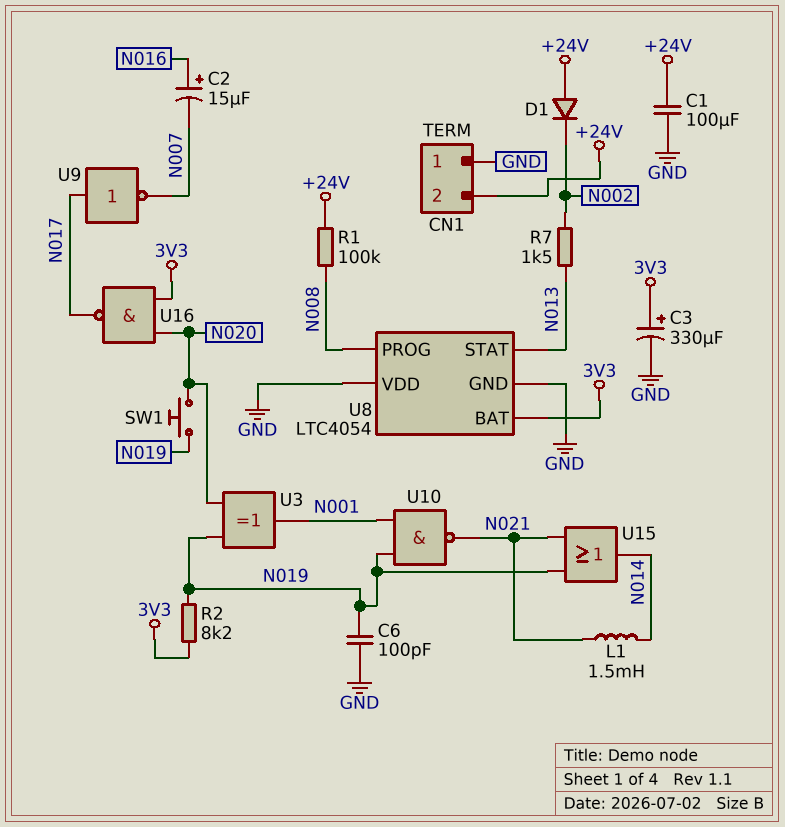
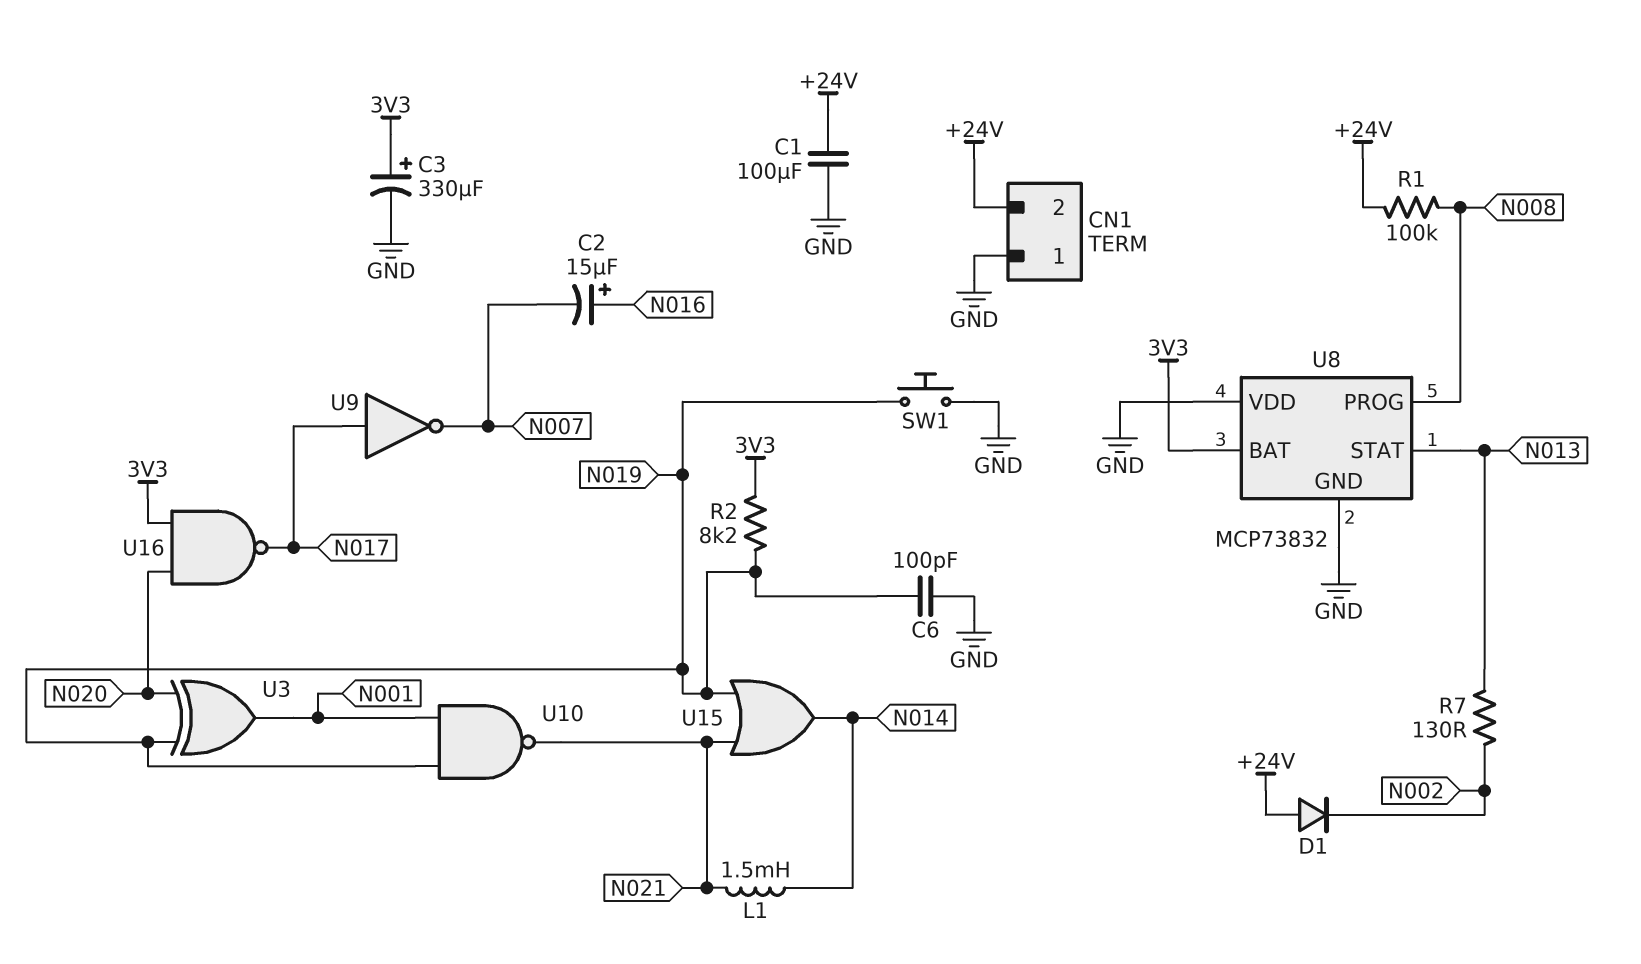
R7: 1.5k (N002, N013) -> 130 (N002, N013)
SW1: button (N019, N020) -> button (GND, N019)
U8: LTC4054 -> MCP73832

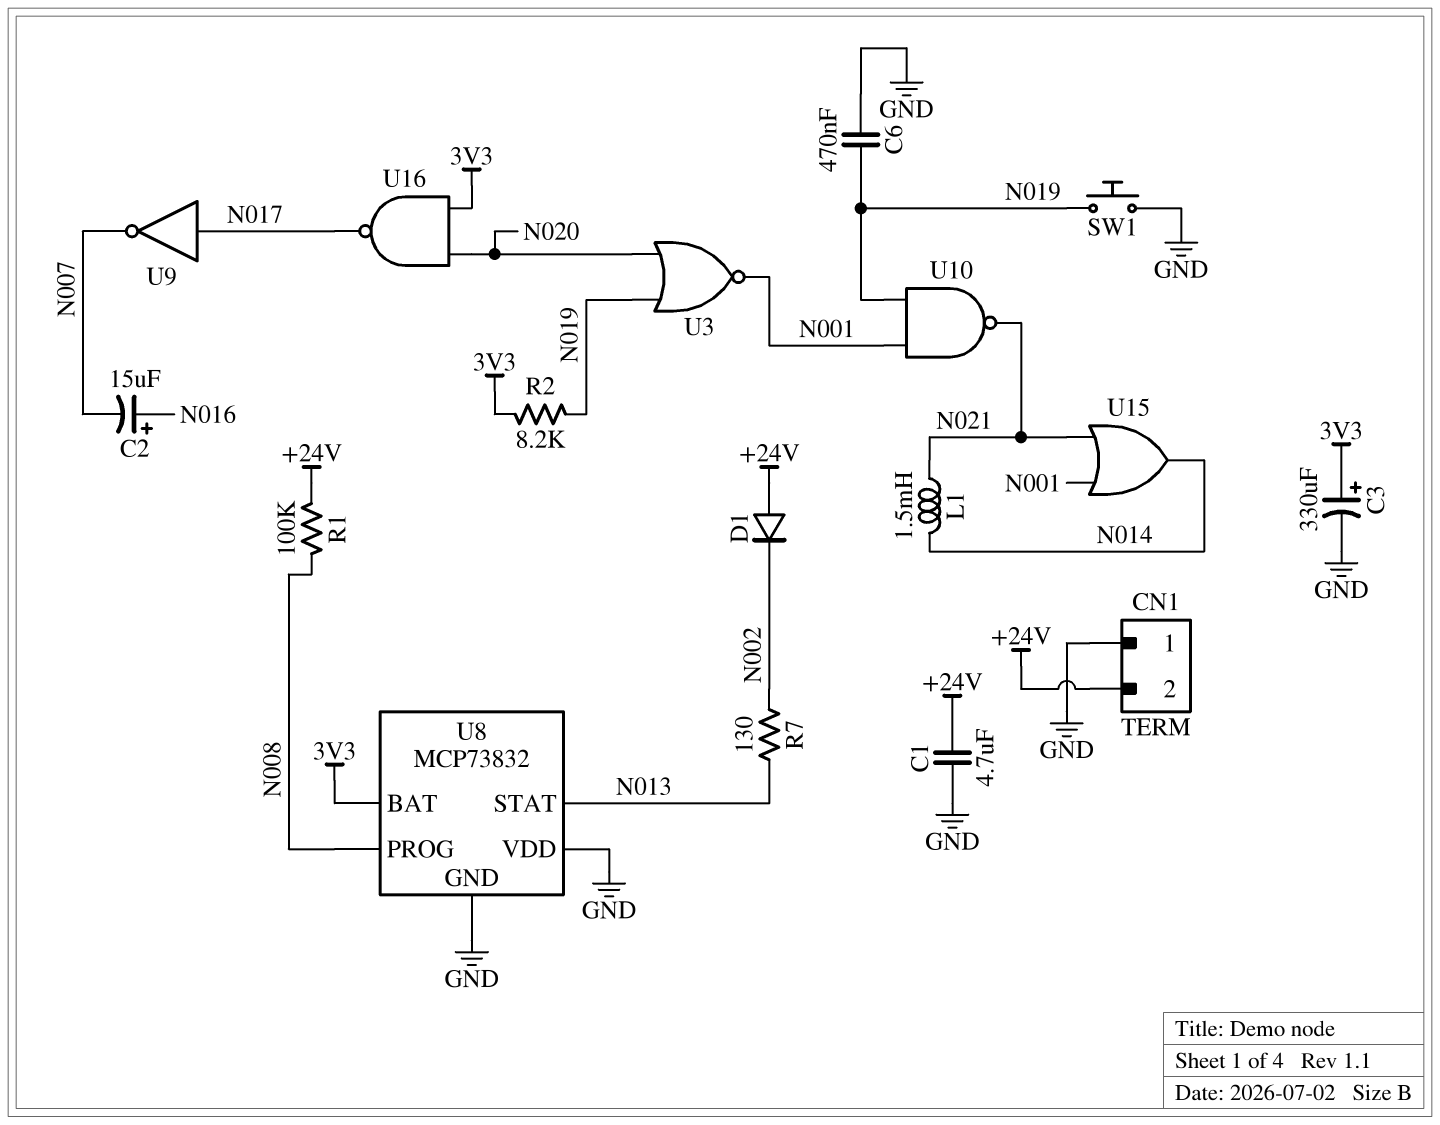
C1: 100uF (+24V, GND) -> 4.7uF (+24V, GND)
C6: 100pF (GND, N019) -> 470nF (GND, N019)
U3: XOR (in N019, in N020, out N001) -> NOR (in N019, in N020, out N001)
U15: OR (in N019, in N021, out N014) -> OR (in N001, in N021, out N014)

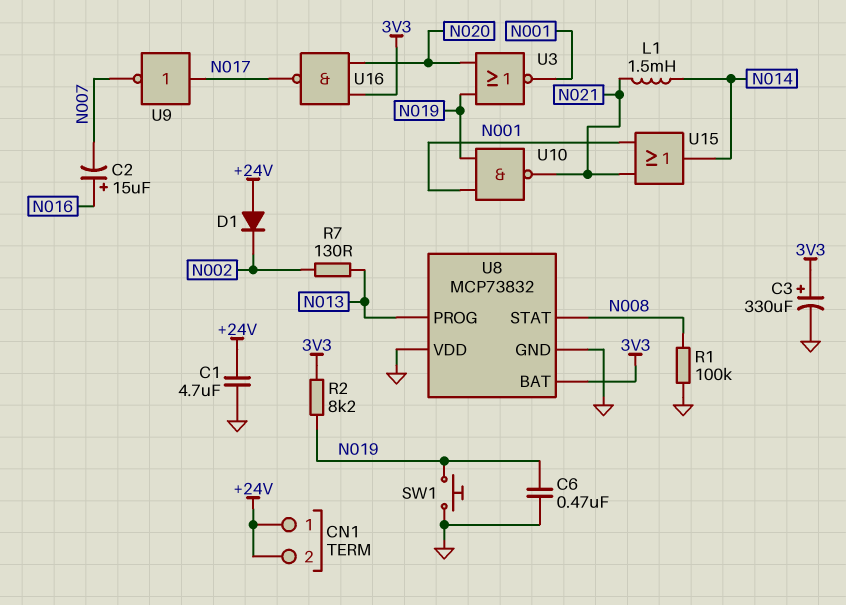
CN1 pin 1: GND -> +24V
R1: 100k (+24V, N008) -> 100k (GND, N008)
U8 pin PROG: N008 -> N013
U8 pin STAT: N013 -> N008

